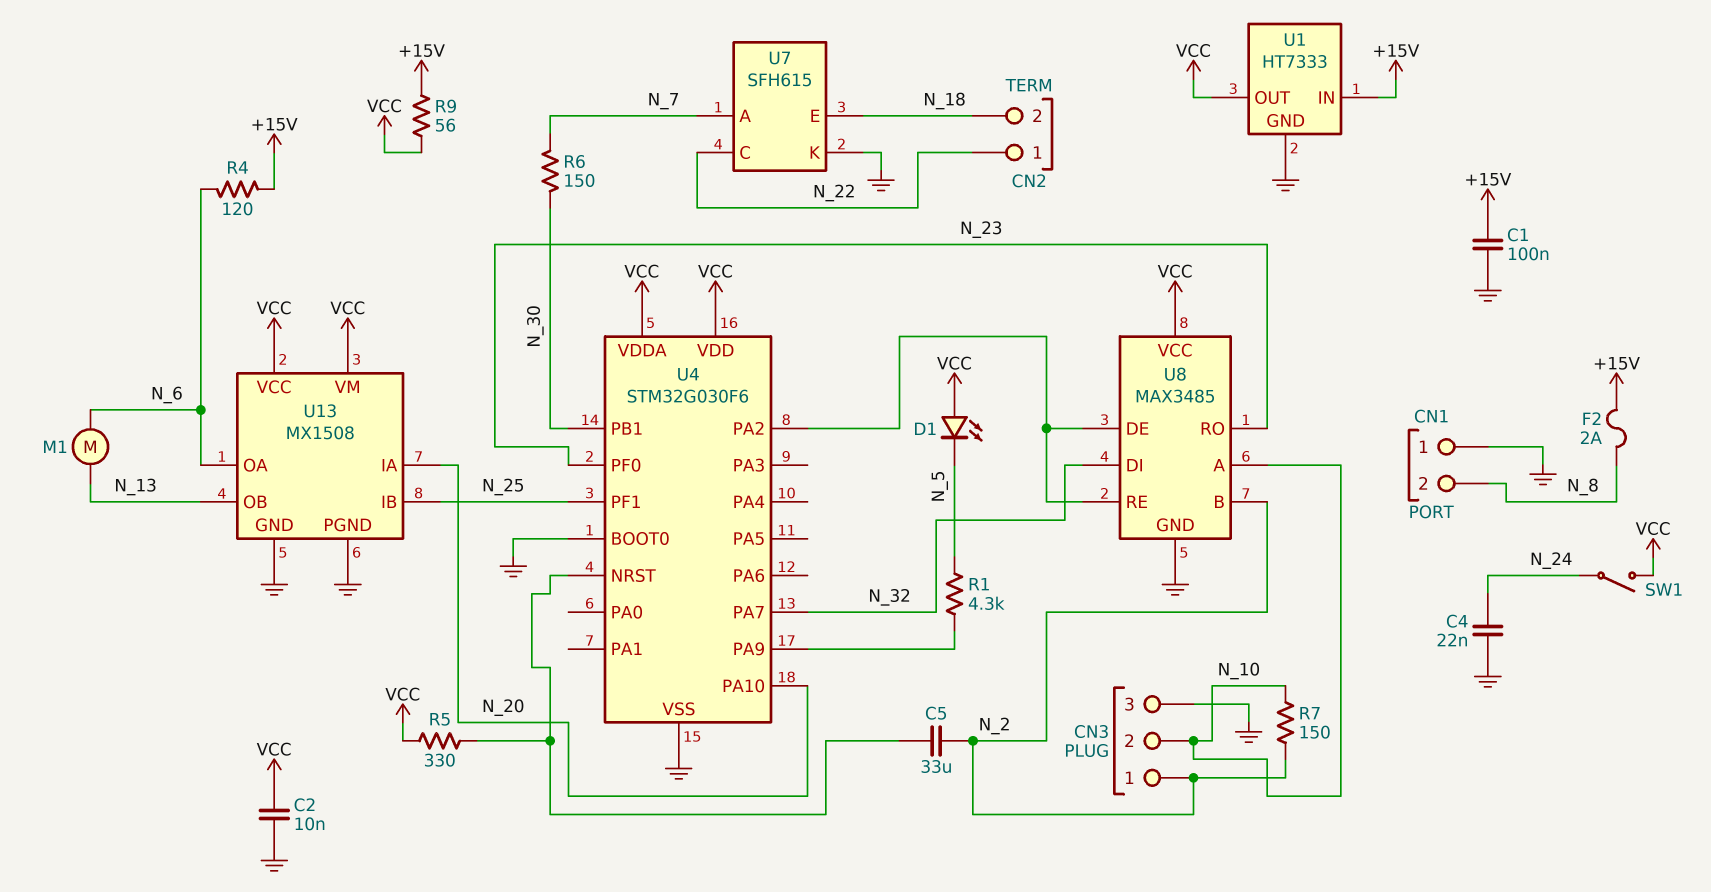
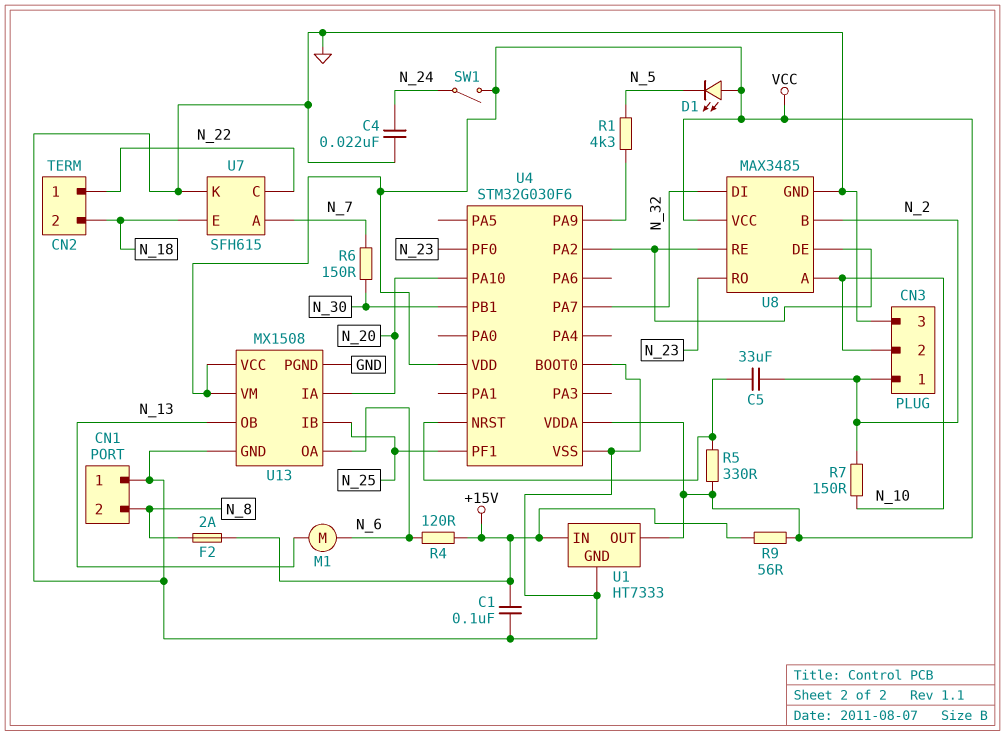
C2: 10nF (GND, VCC) -> none

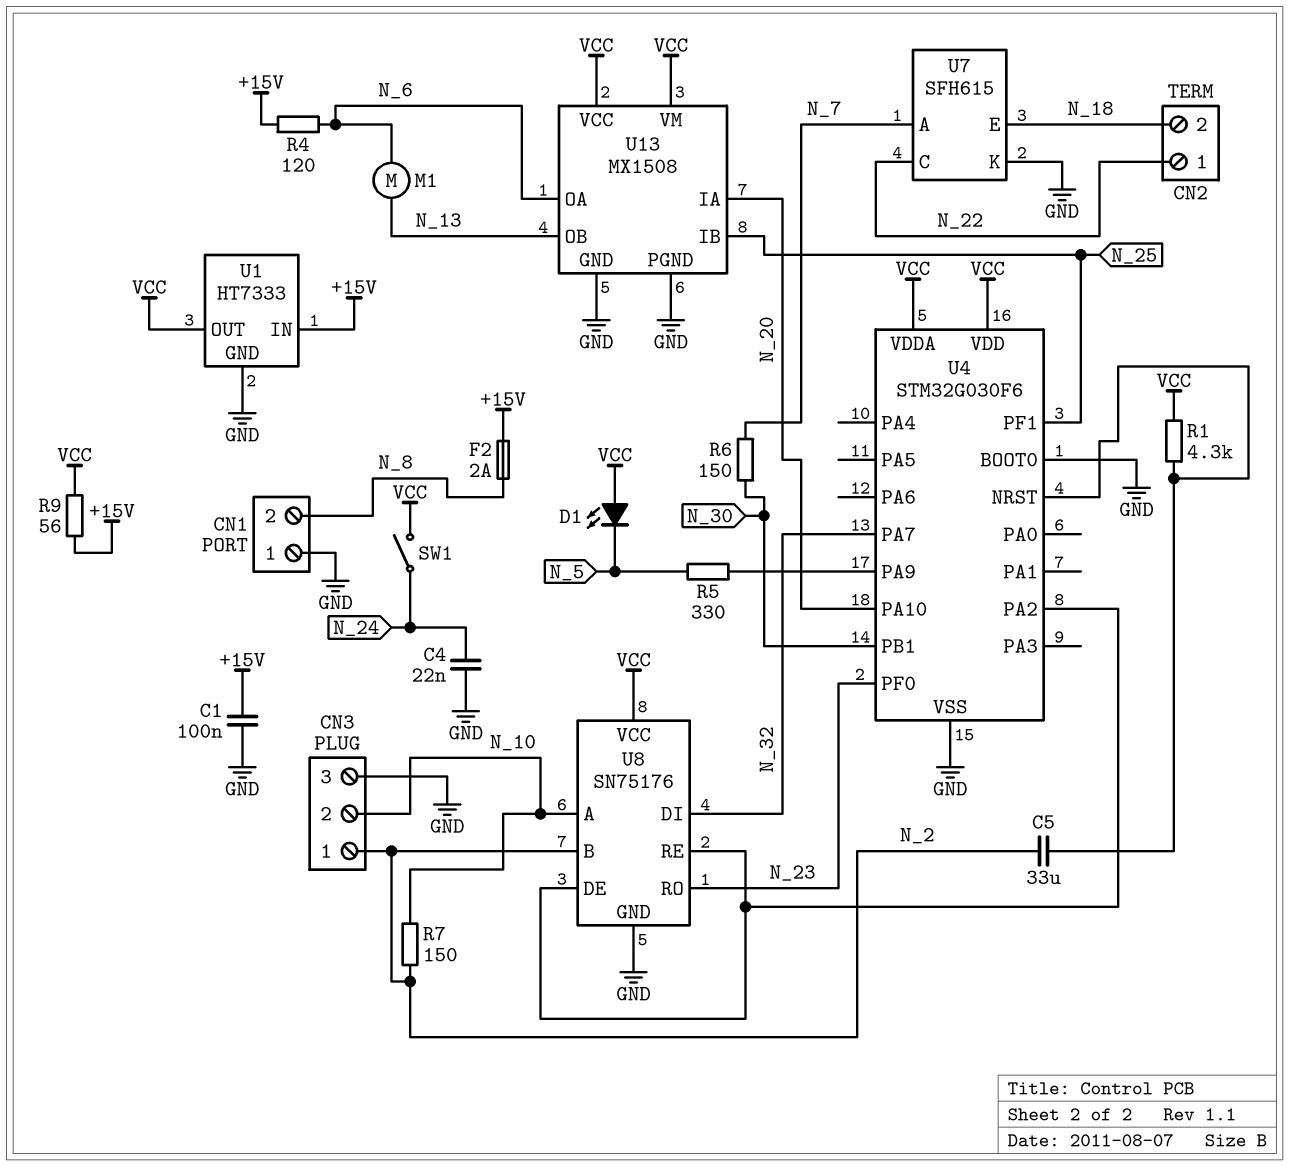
R1: 4.3k (N_5, U4/PA9) -> 4.3k (U4/NRST, VCC)
R5: 330 (U4/NRST, VCC) -> 330 (N_5, U4/PA9)
U8: MAX3485 -> SN75176

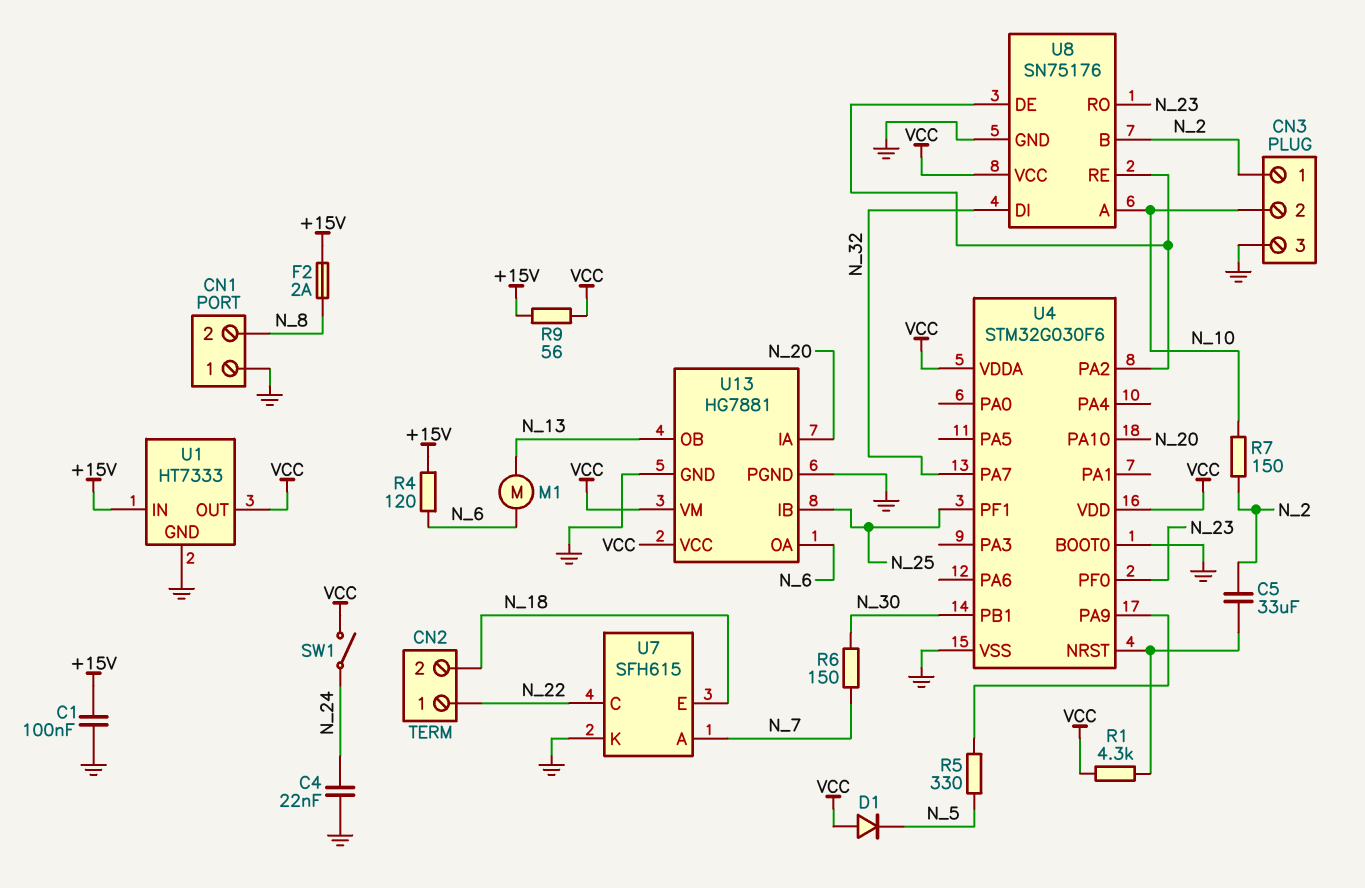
D1: LED (A VCC, K N_5) -> diode (A VCC, K N_5)
U13: MX1508 -> HG7881

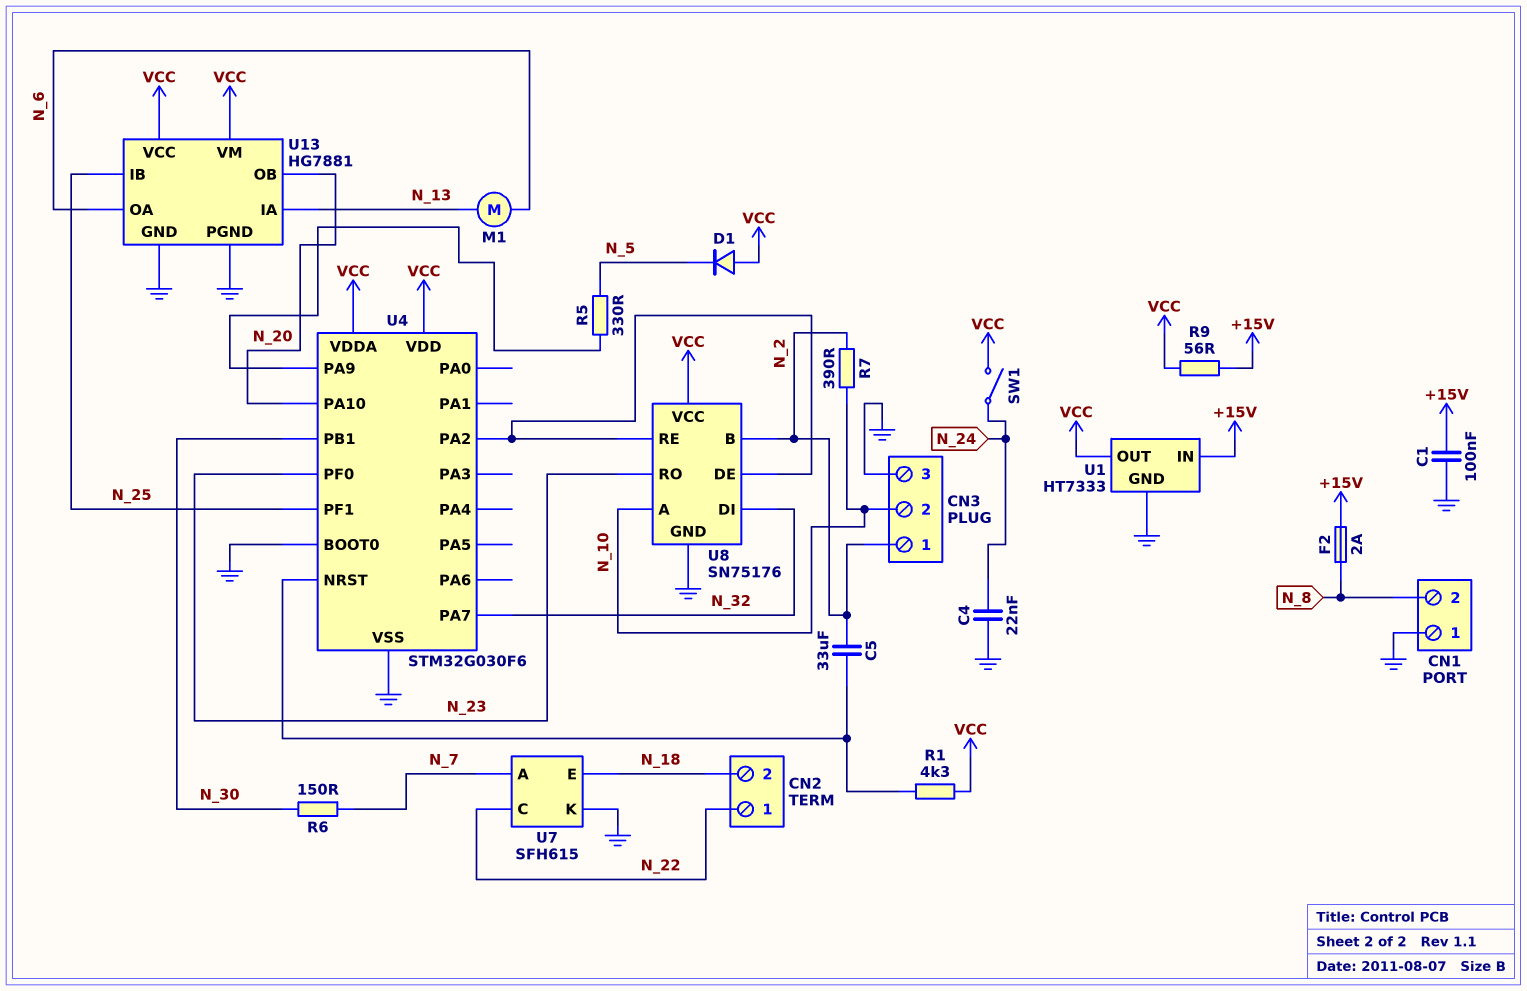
R4: 120 (+15V, N_6) -> none
R7: 150 (N_2, N_10) -> 390 (N_2, N_10)
U13 pin IA: N_20 -> N_13
U13 pin OB: N_13 -> N_20

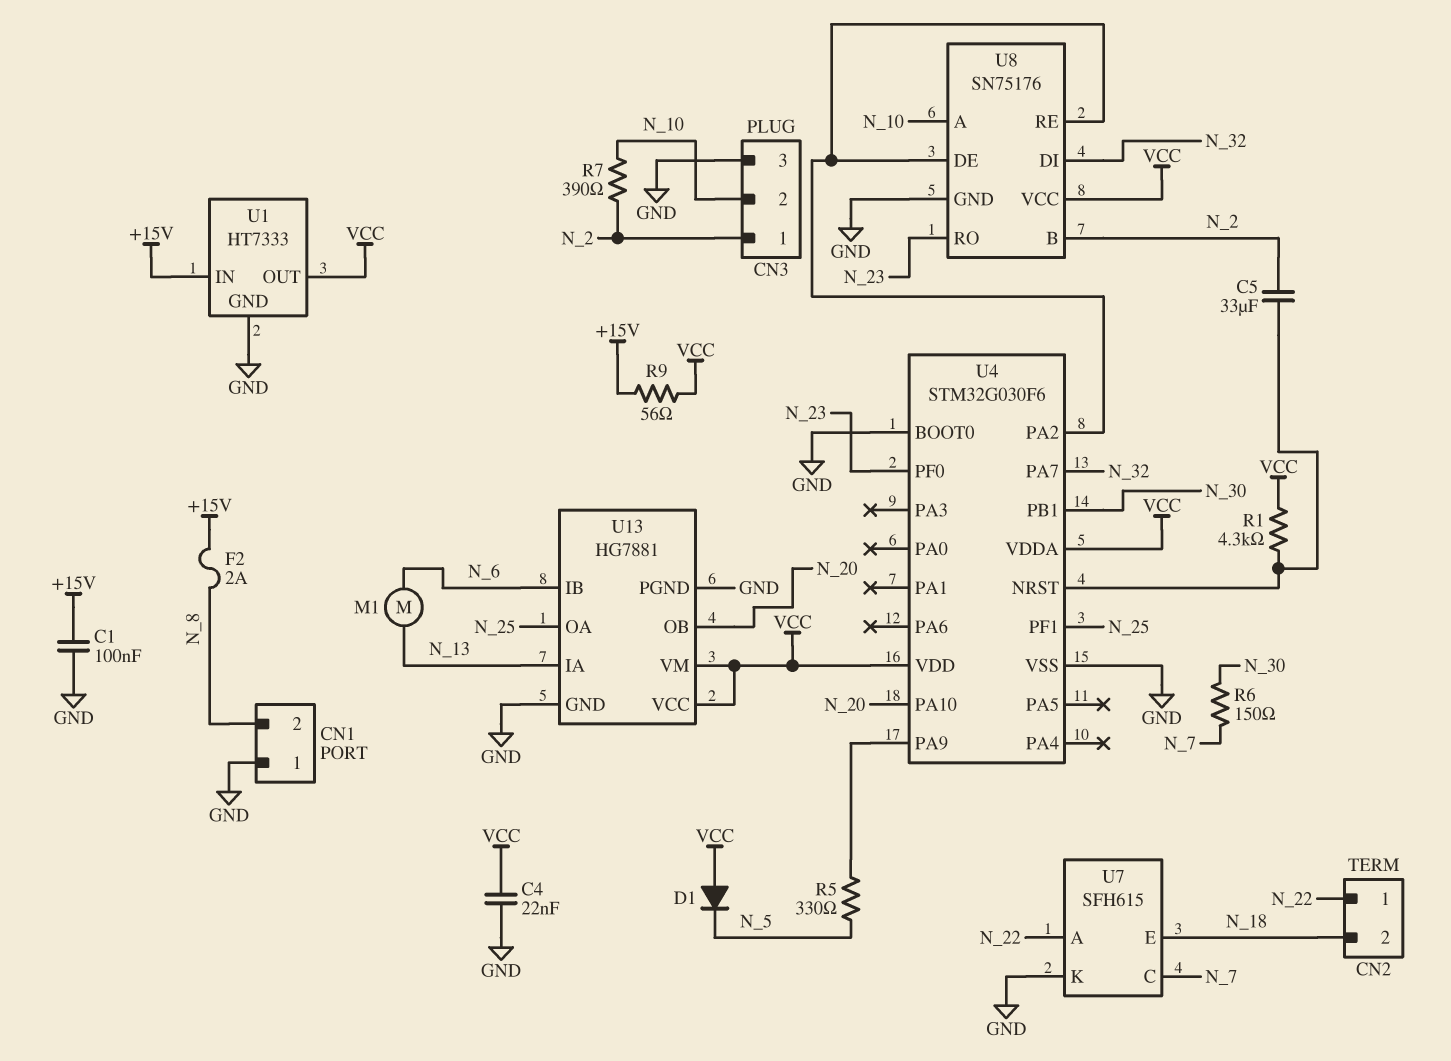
C4: 22nF (GND, N_24) -> 22nF (GND, VCC)
SW1: switch (N_24, VCC) -> none
U7 pin A: N_7 -> N_22
U7 pin C: N_22 -> N_7
U13 pin IB: N_25 -> N_6
U13 pin OA: N_6 -> N_25

